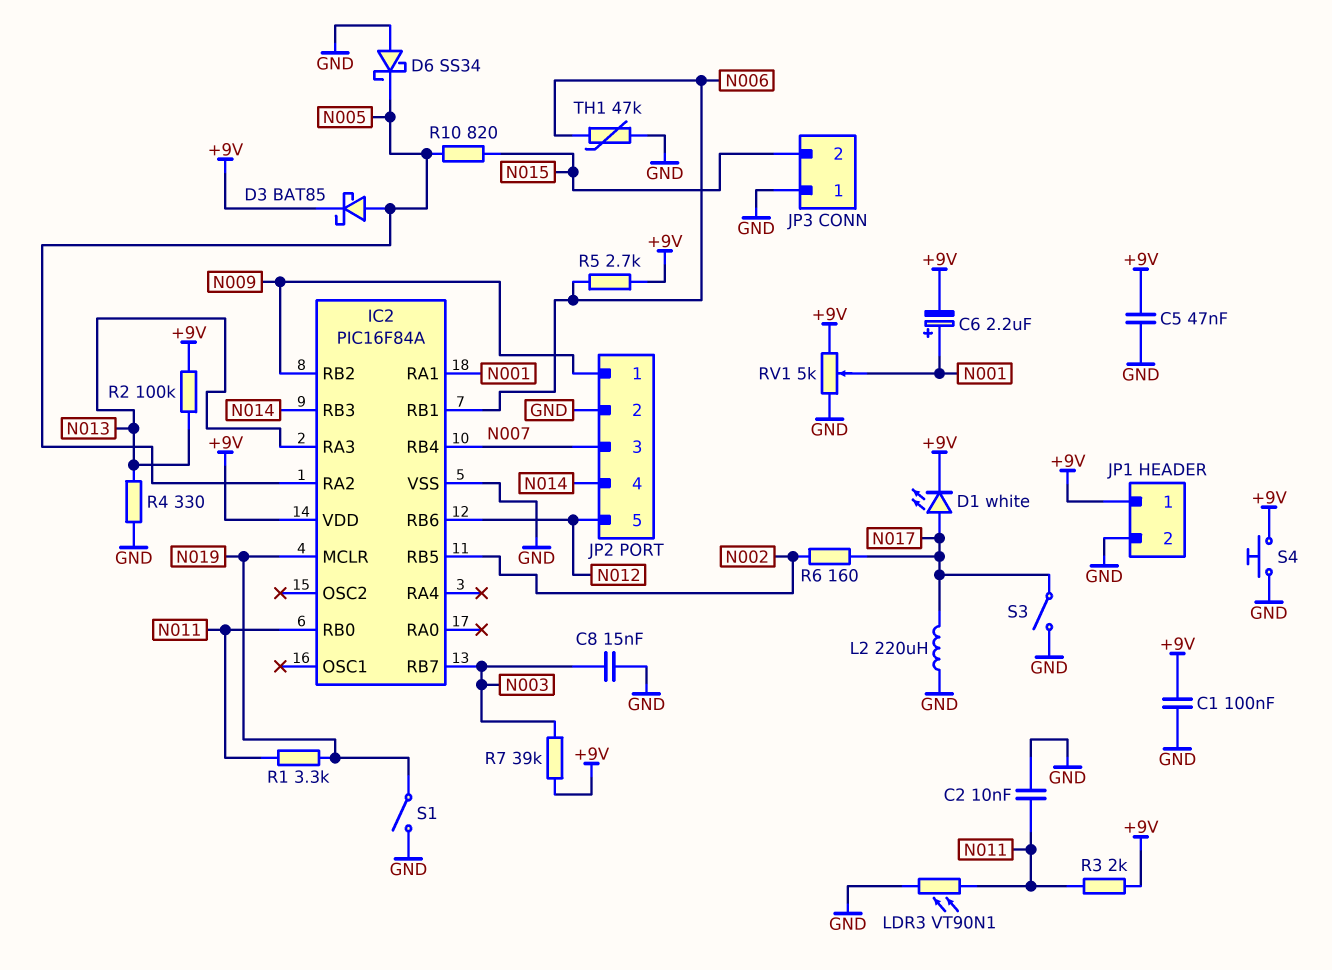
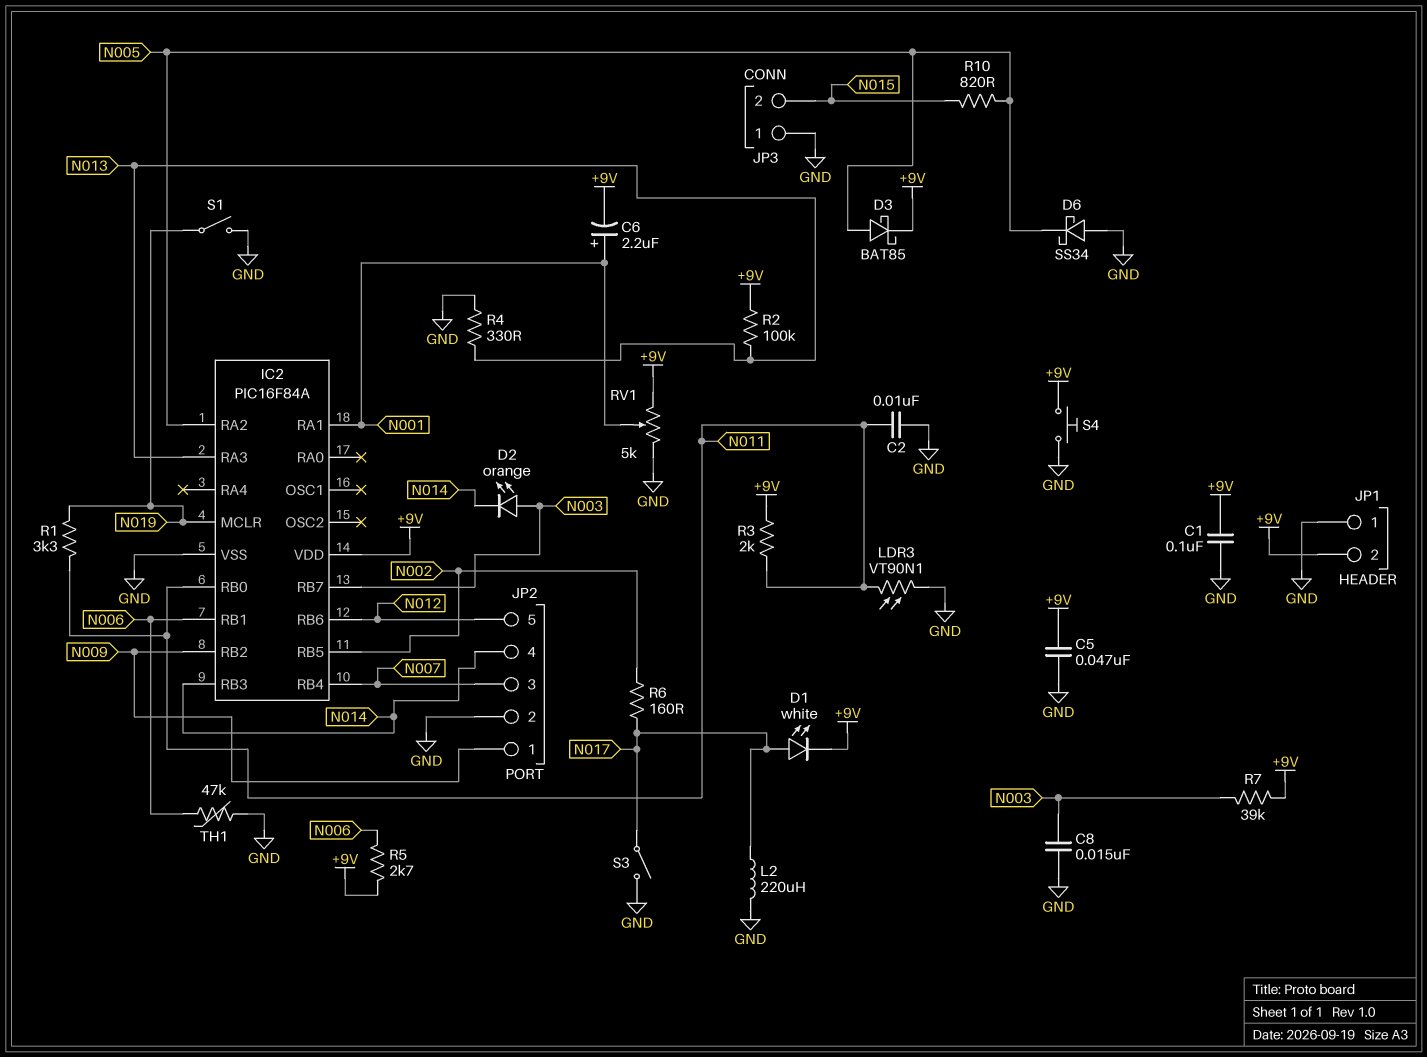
D2: none -> LED orange (A N003, K N014)
JP1 pin 1: +9V -> GND
JP1 pin 2: GND -> +9V

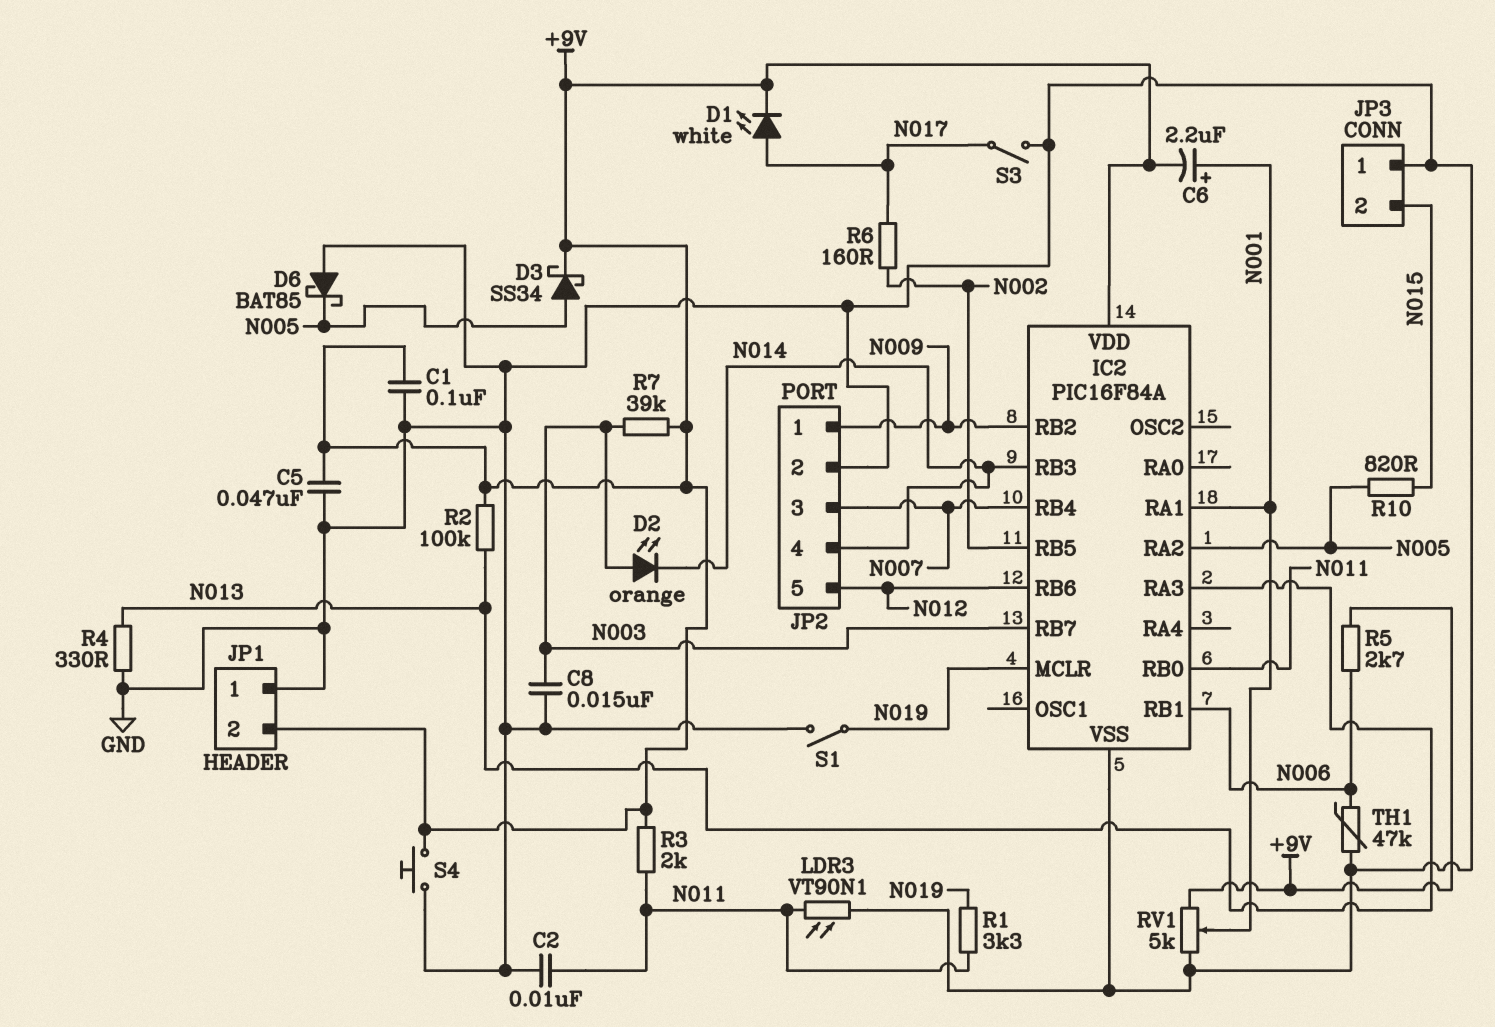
D3: schottky BAT85 (A N005, K +9V) -> schottky SS34 (A N005, K +9V)
D6: schottky SS34 (A GND, K N005) -> schottky BAT85 (A GND, K N005)
L2: 220uH (GND, N017) -> none

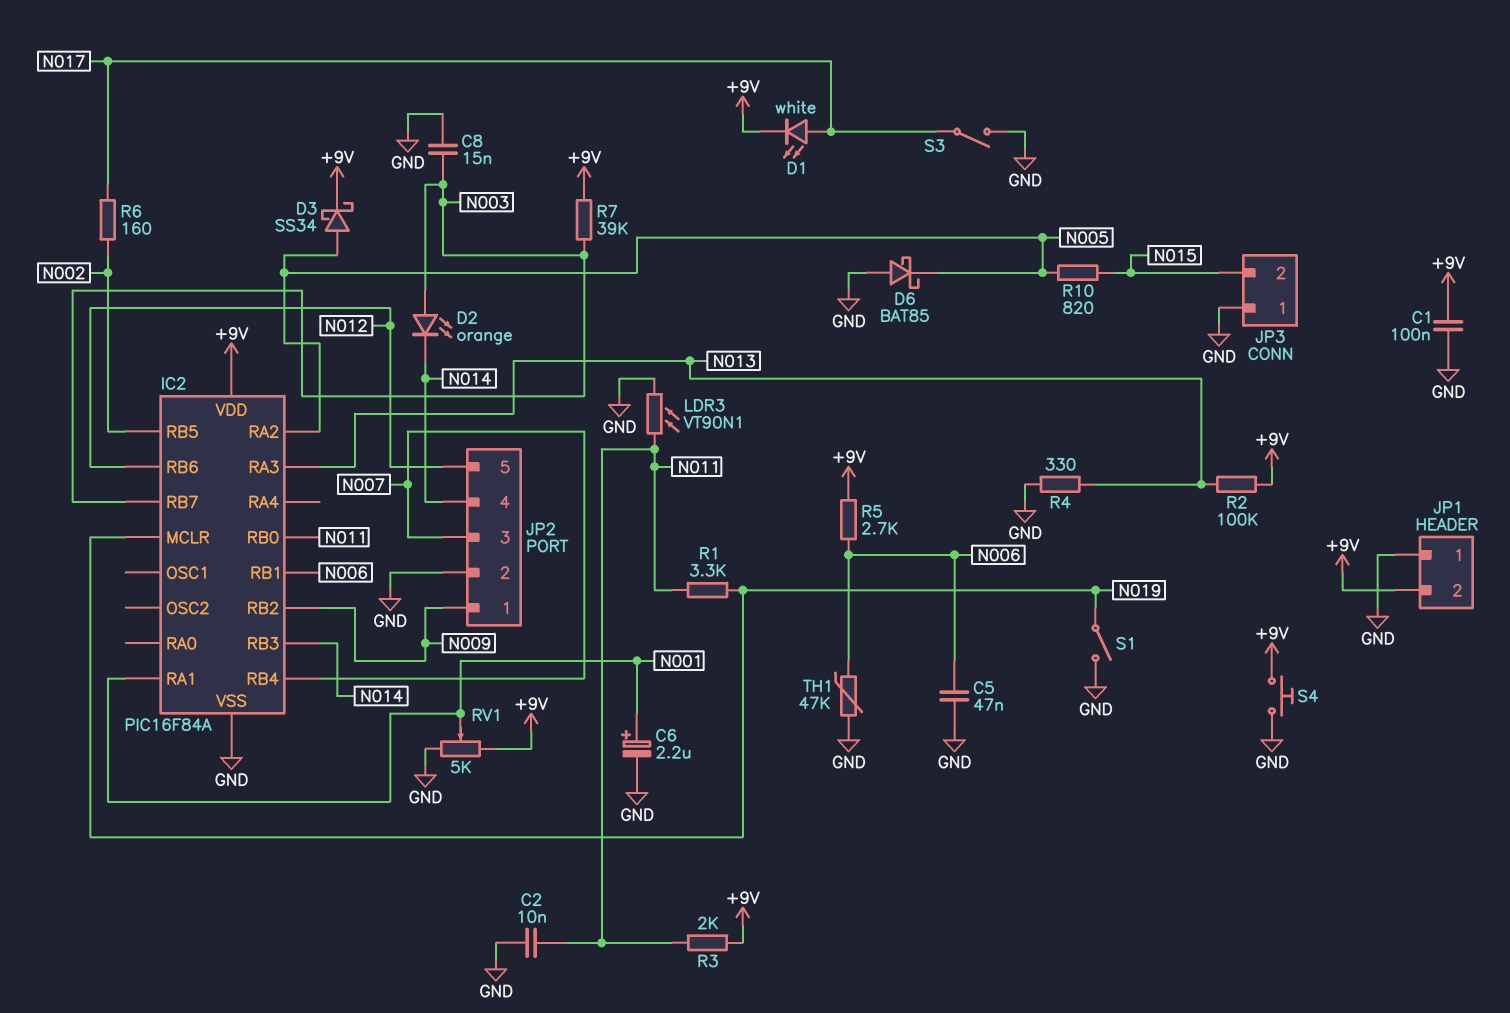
C5: 47nF (+9V, GND) -> 47nF (GND, N006)
C6: 2.2uF (plus N001, minus +9V) -> 2.2uF (plus N001, minus GND)

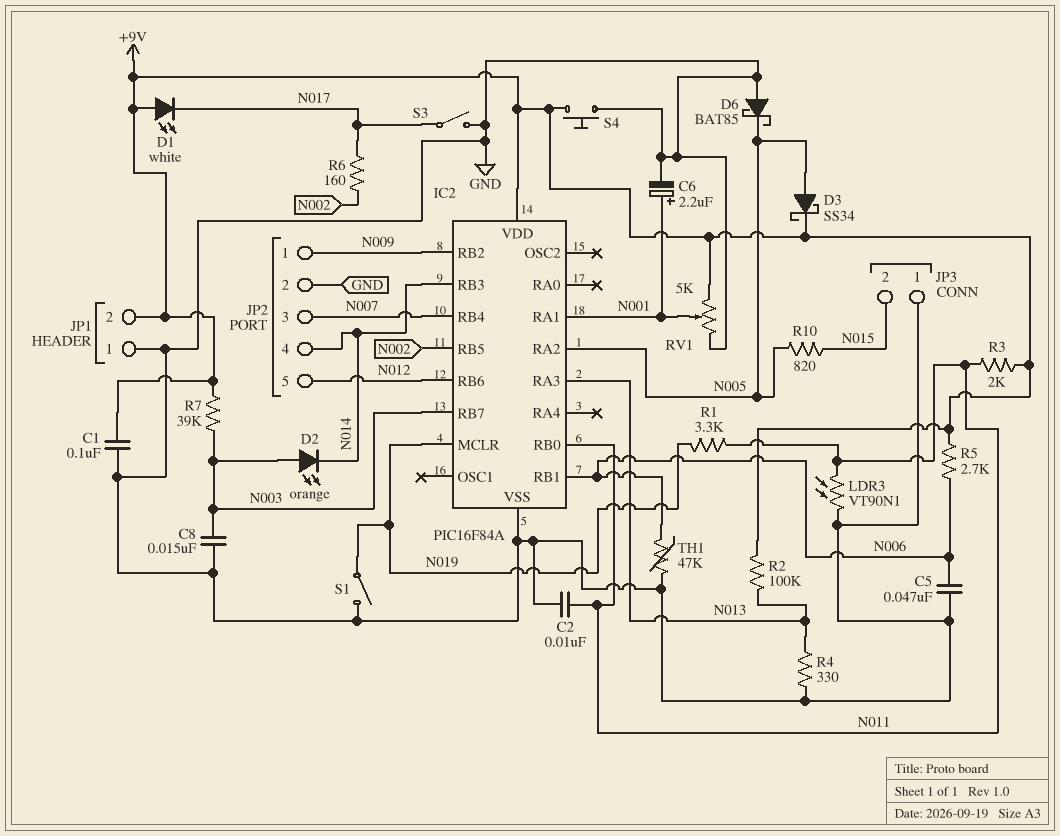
D1: LED white (A N017, K +9V) -> LED white (A +9V, K N017)

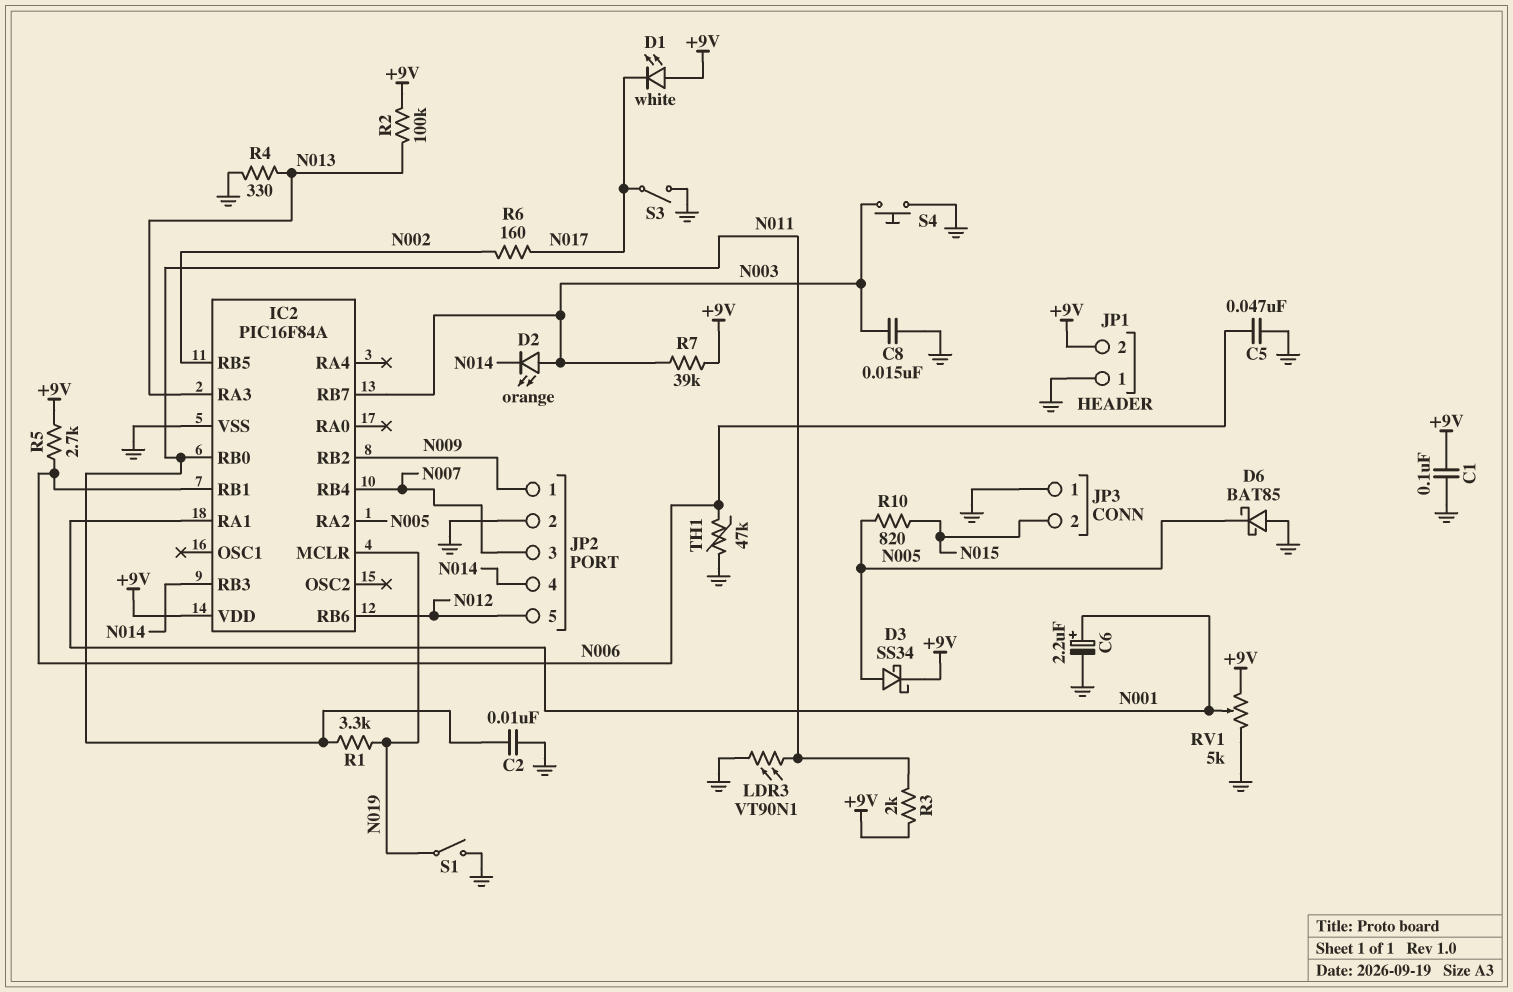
S4: button (+9V, GND) -> button (GND, N003)

